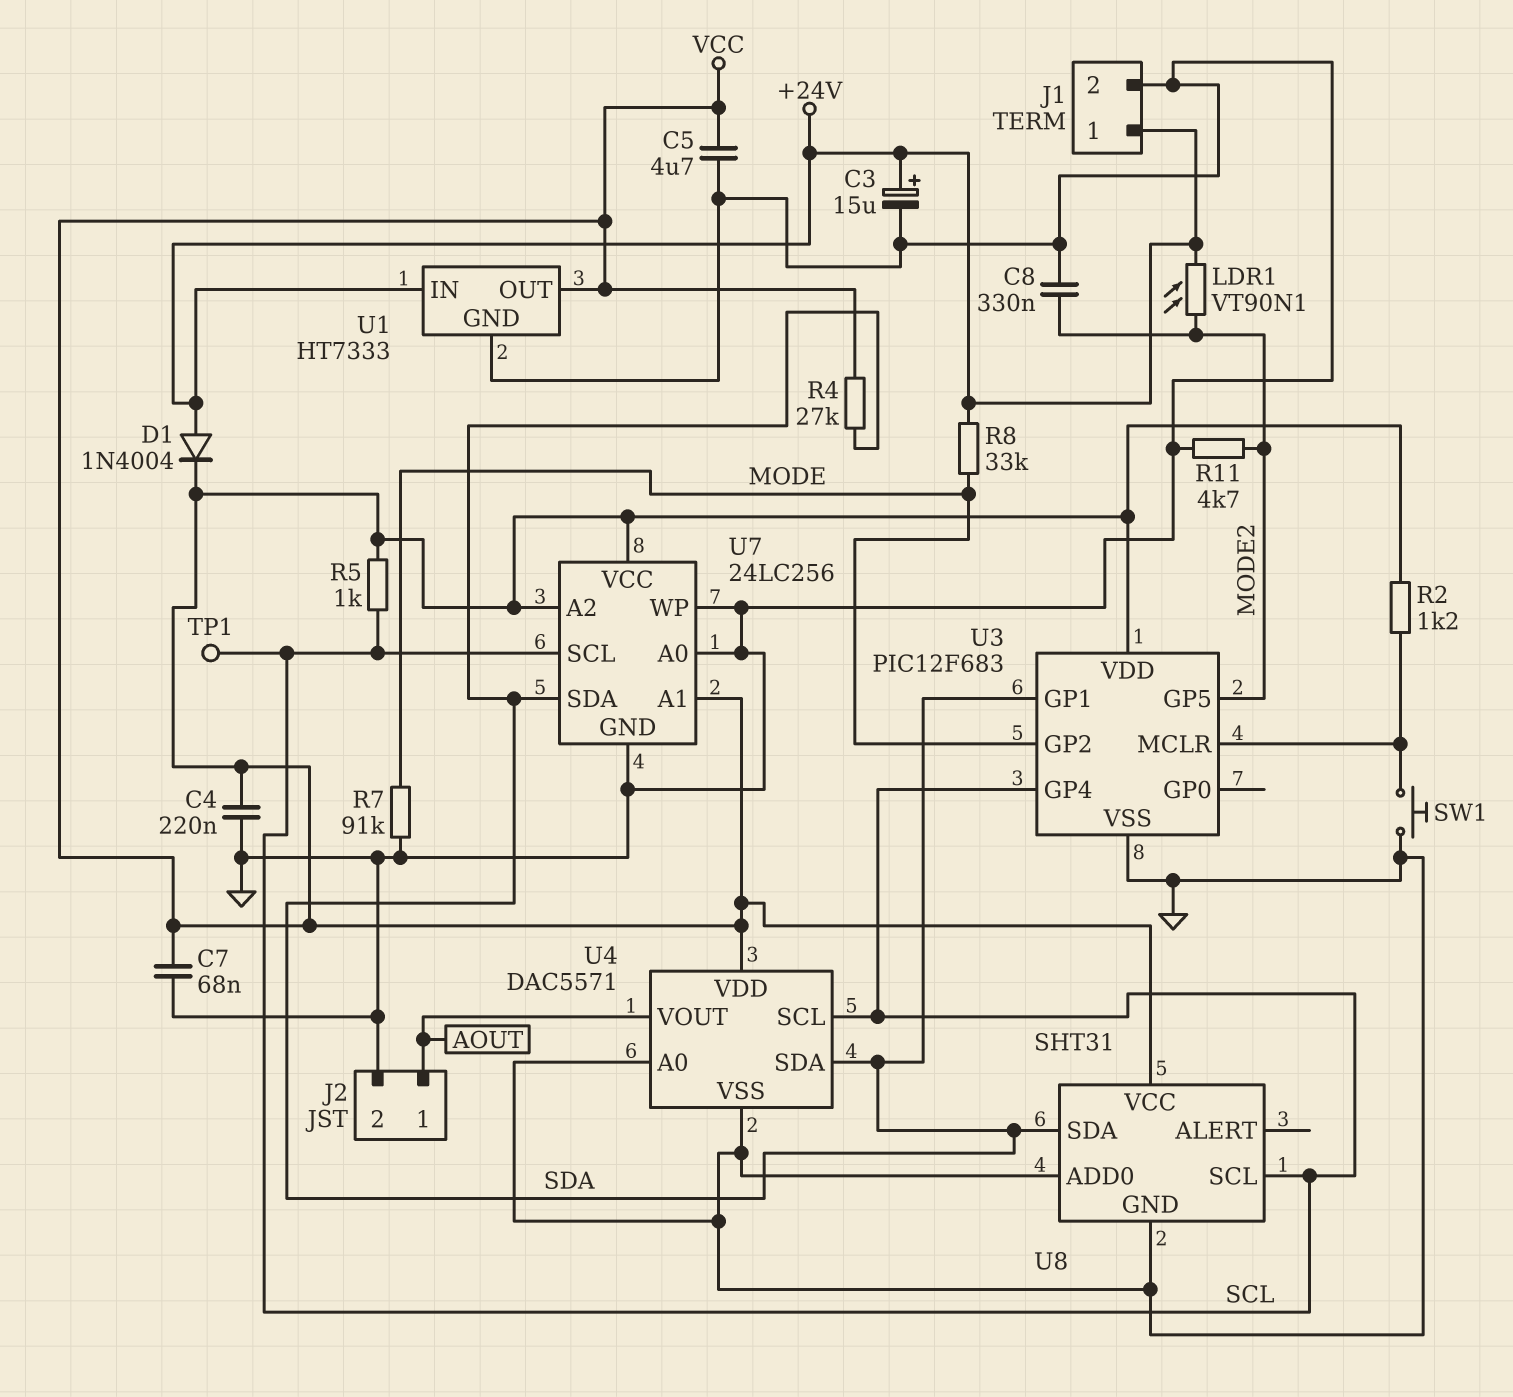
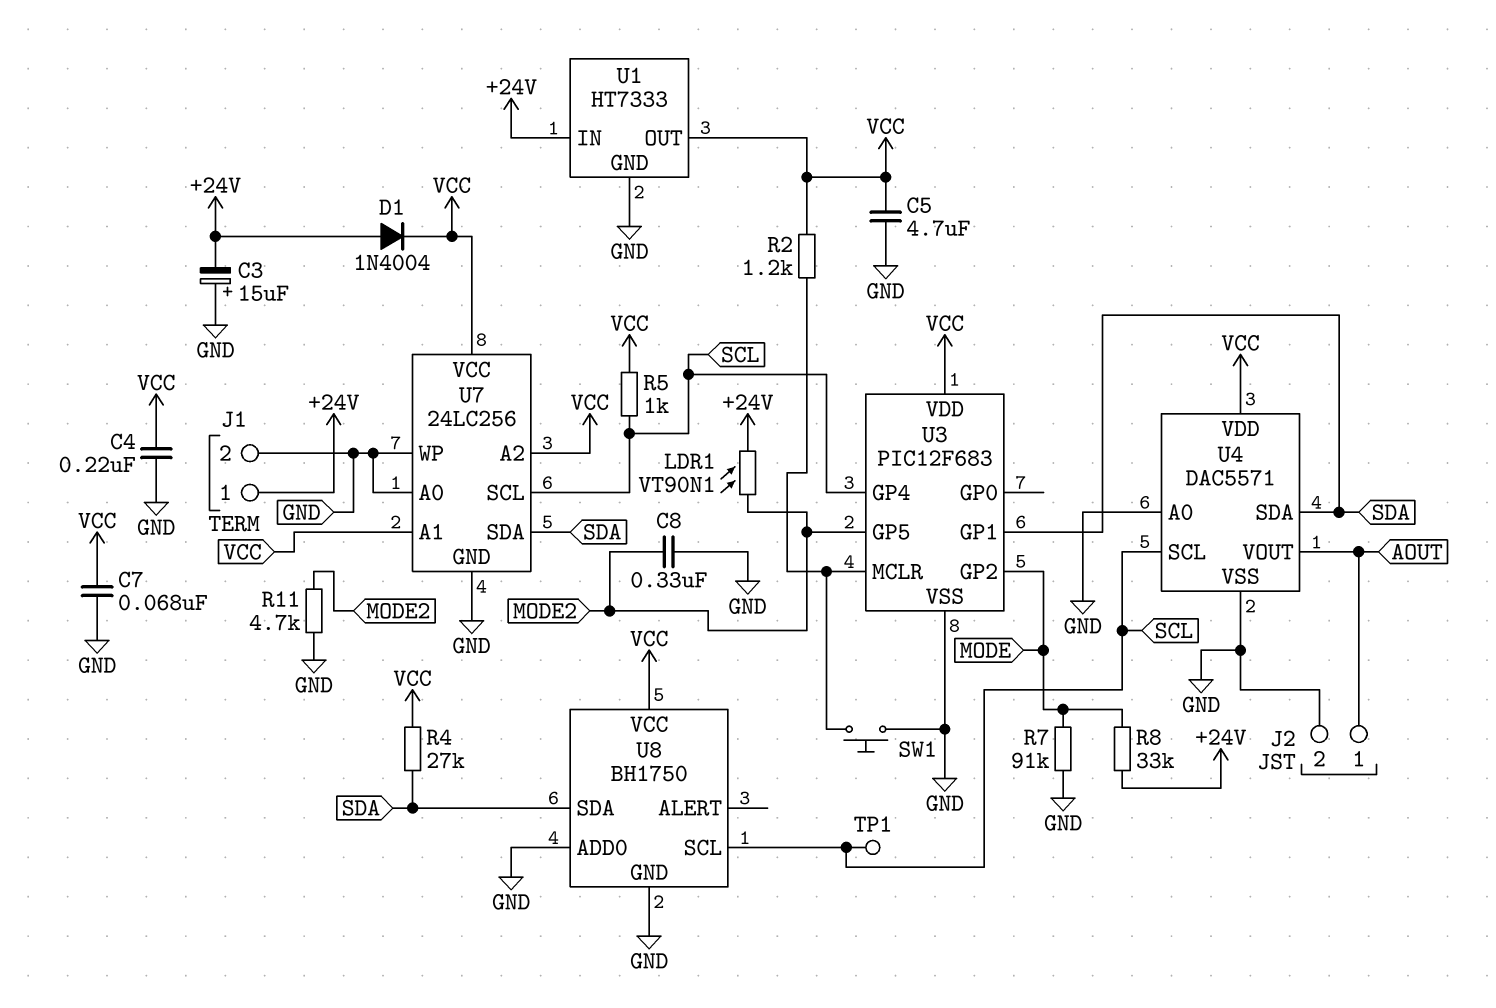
C3: 15uF (plus +24V, minus GND) -> 15uF (plus GND, minus +24V)
U8: SHT31 -> BH1750

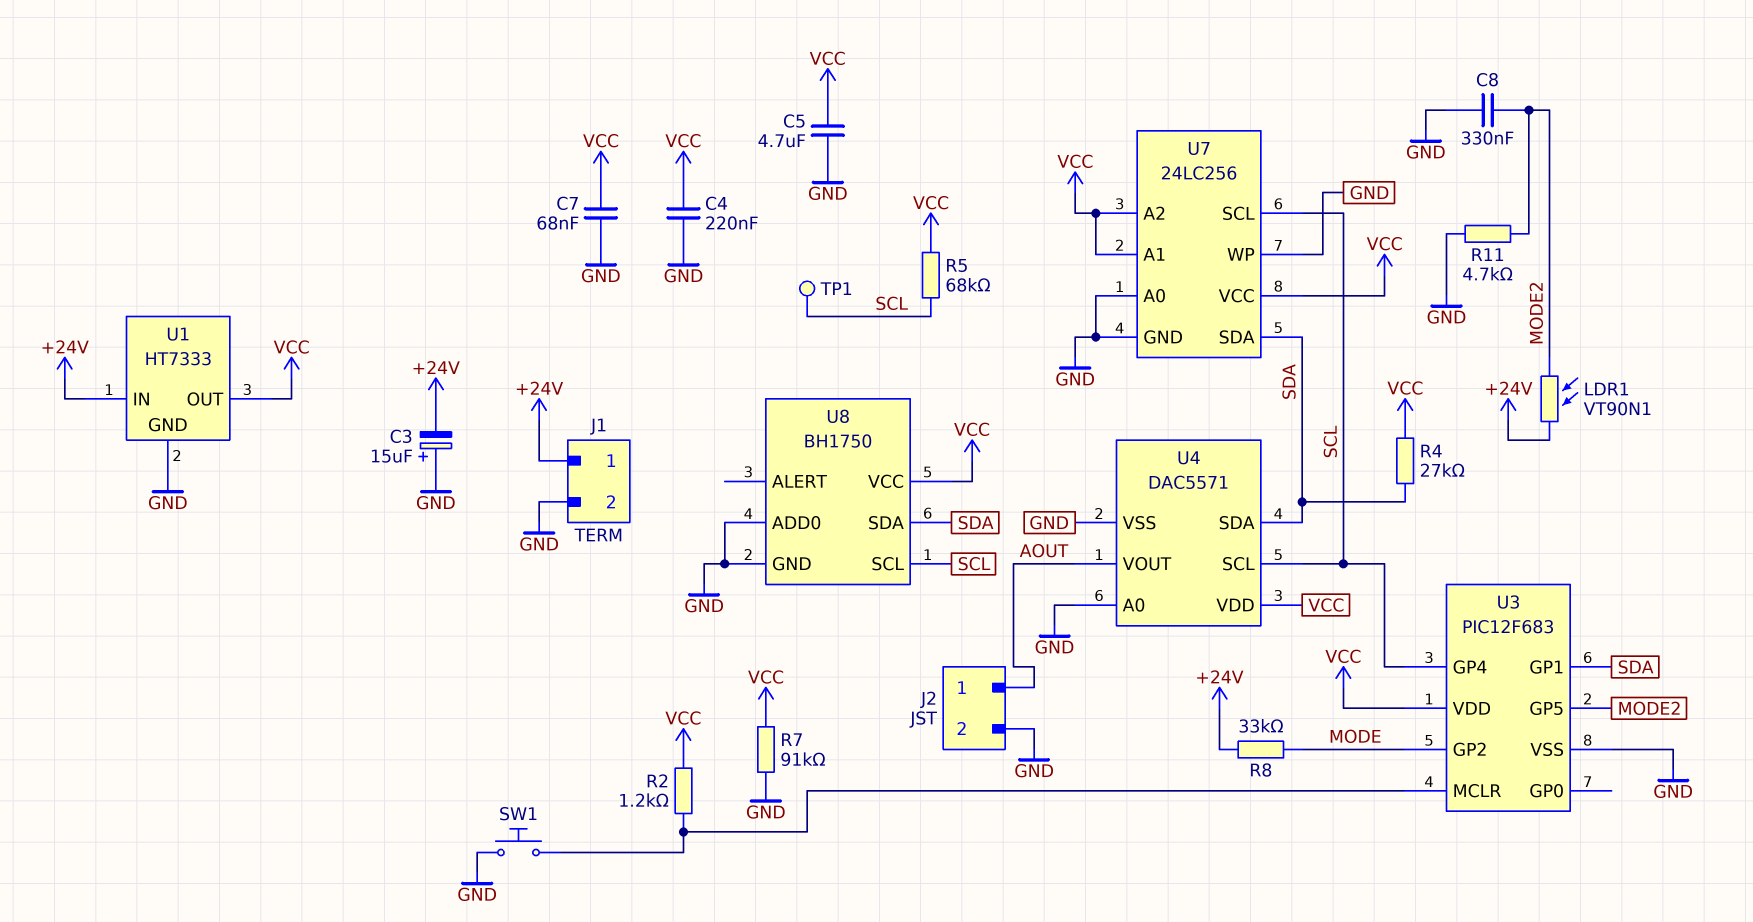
D1: diode 1N4004 (A +24V, K VCC) -> none
R5: 1k (SCL, VCC) -> 68k (SCL, VCC)
R7: 91k (GND, MODE) -> 91k (GND, VCC)

